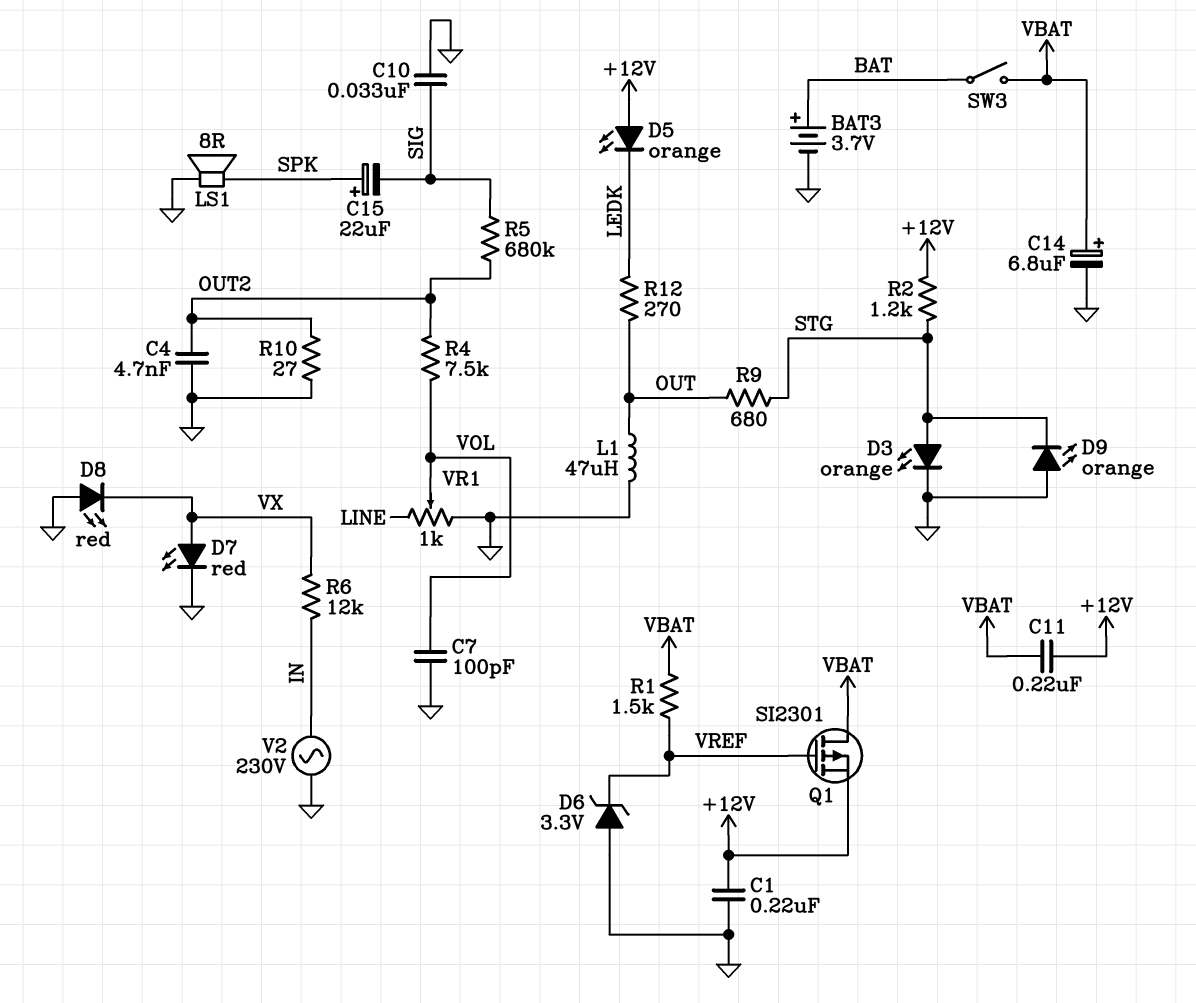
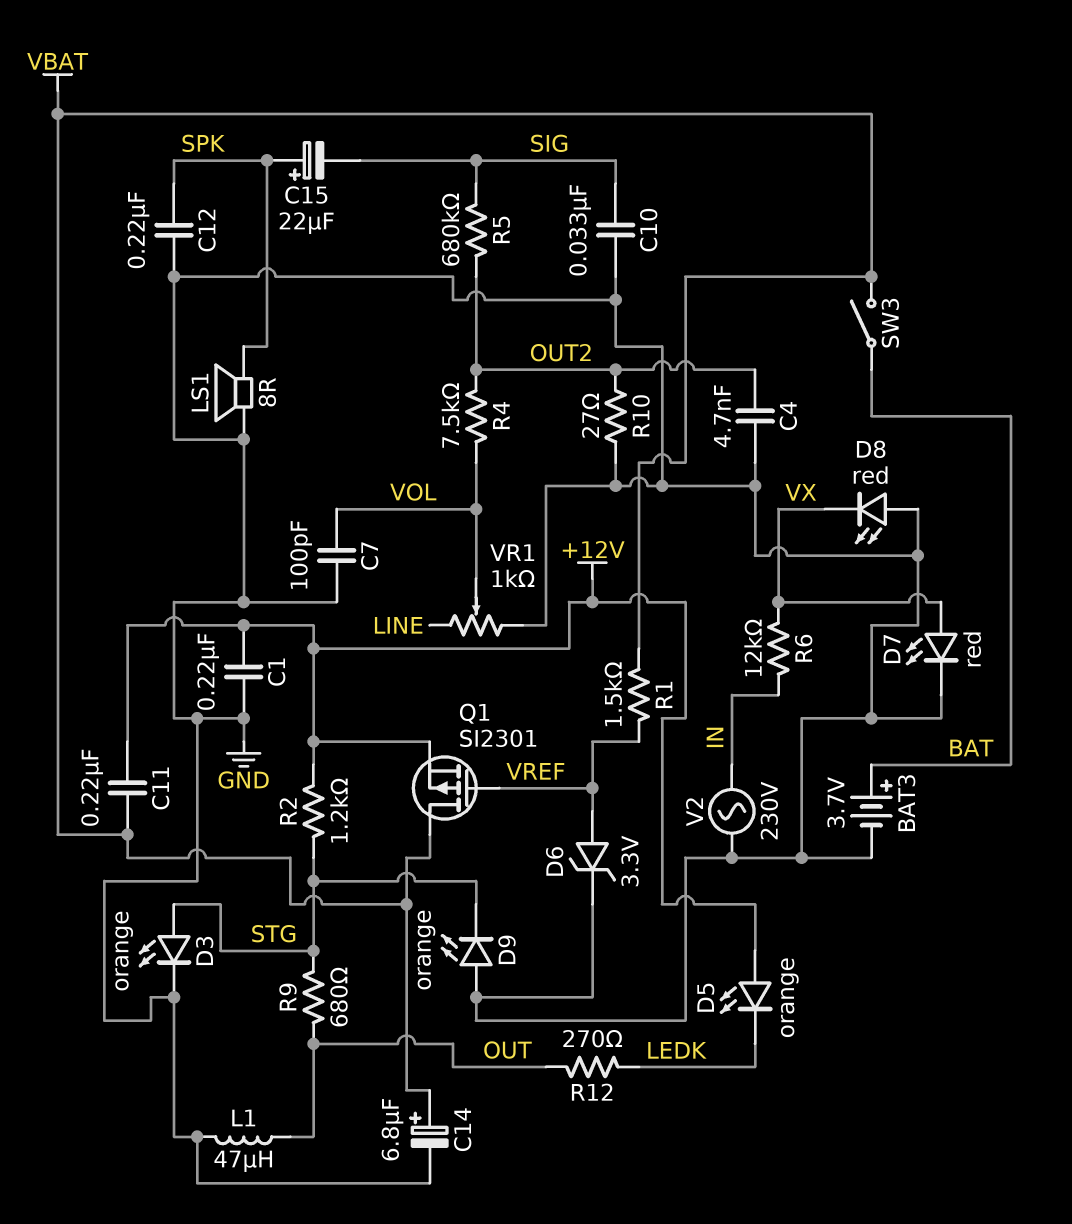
C12: none -> 220nF (GND, SPK)
D6: zener 3.3V (A GND, K VREF) -> zener 3.3V (A VREF, K GND)

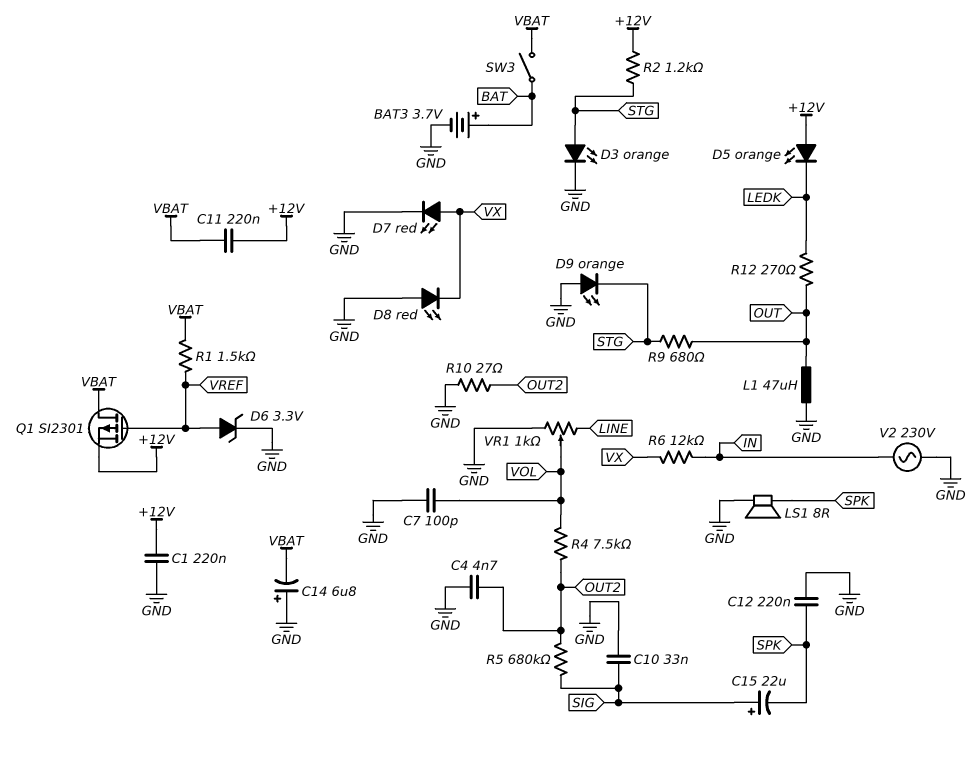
C14: 6.8uF (plus VBAT, minus GND) -> 6.8uF (plus GND, minus VBAT)
C15: 22uF (plus SPK, minus SIG) -> 22uF (plus SIG, minus SPK)

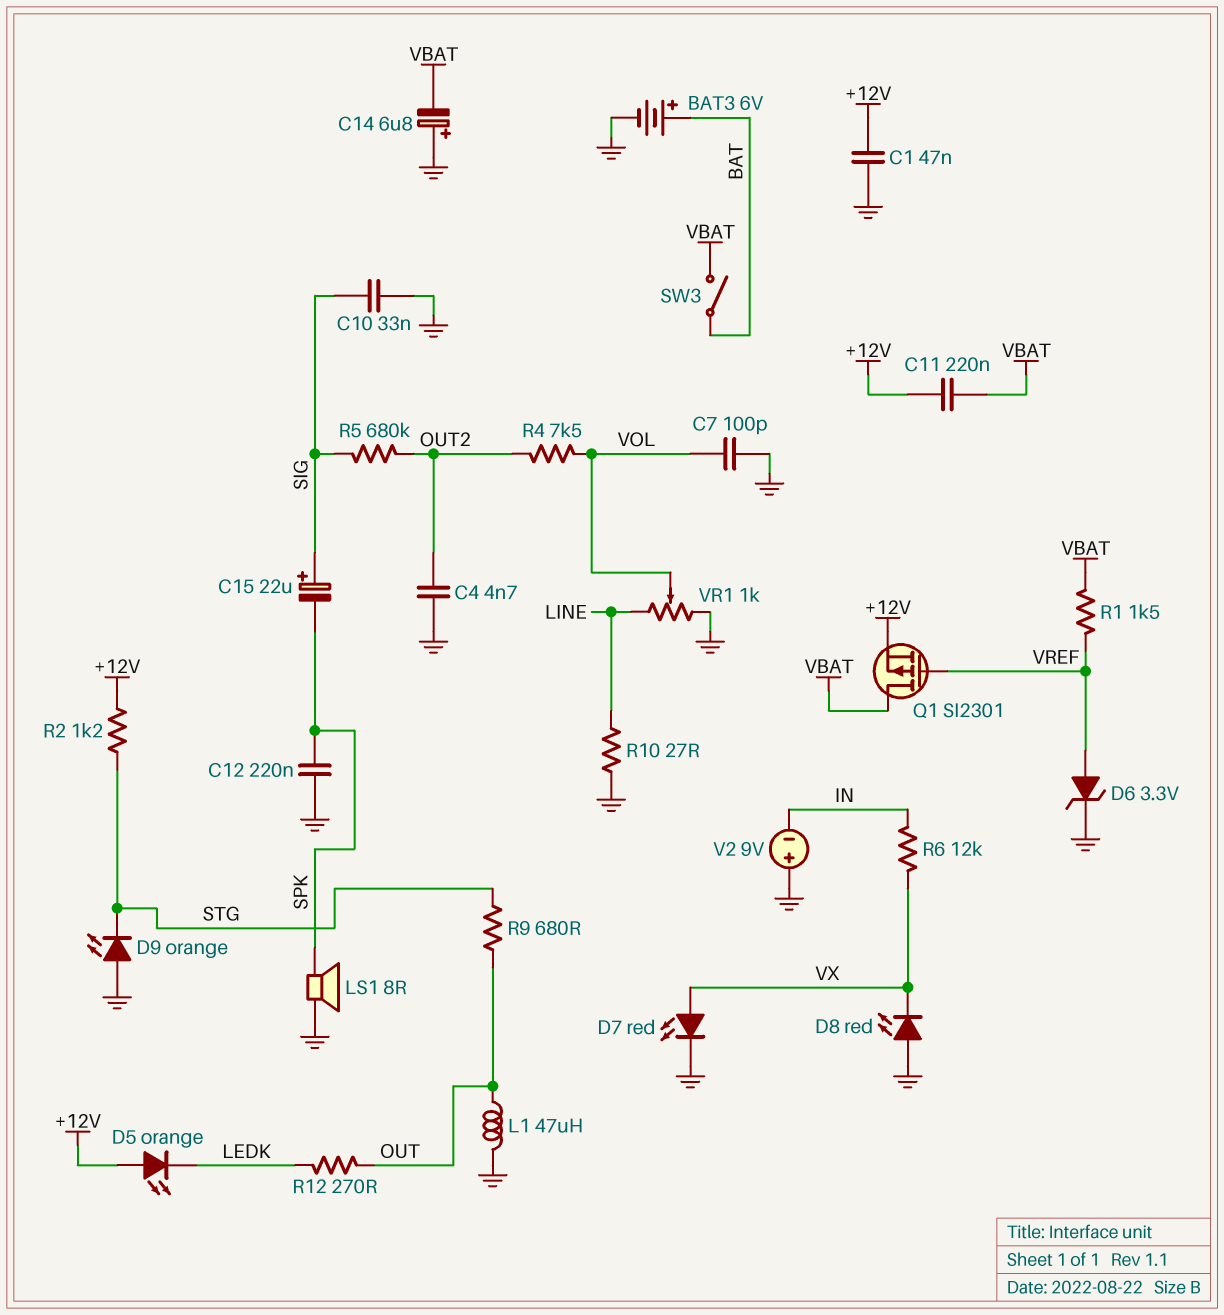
BAT3: 3.7V (plus BAT, minus GND) -> 6V (plus BAT, minus GND)
C1: 220nF (+12V, GND) -> 47nF (+12V, GND)
D3: LED orange (A STG, K GND) -> none
R10: 27 (GND, OUT2) -> 27 (GND, LINE)
V2: AC 230V (GND, IN) -> 9V (plus GND, minus IN)

